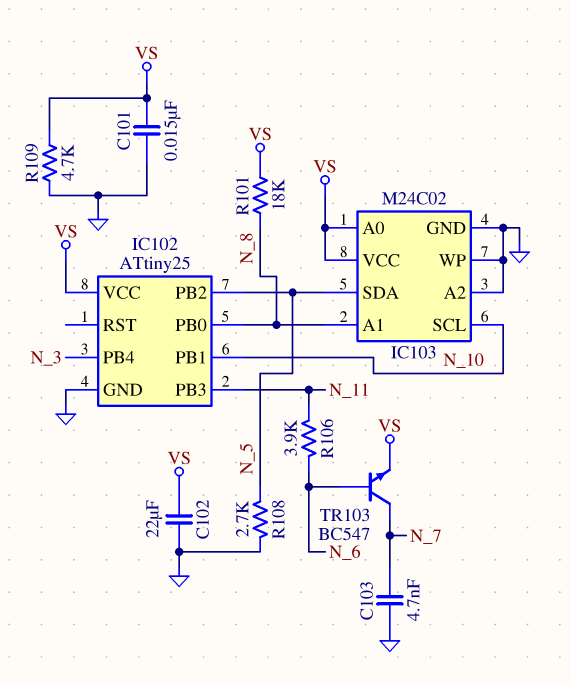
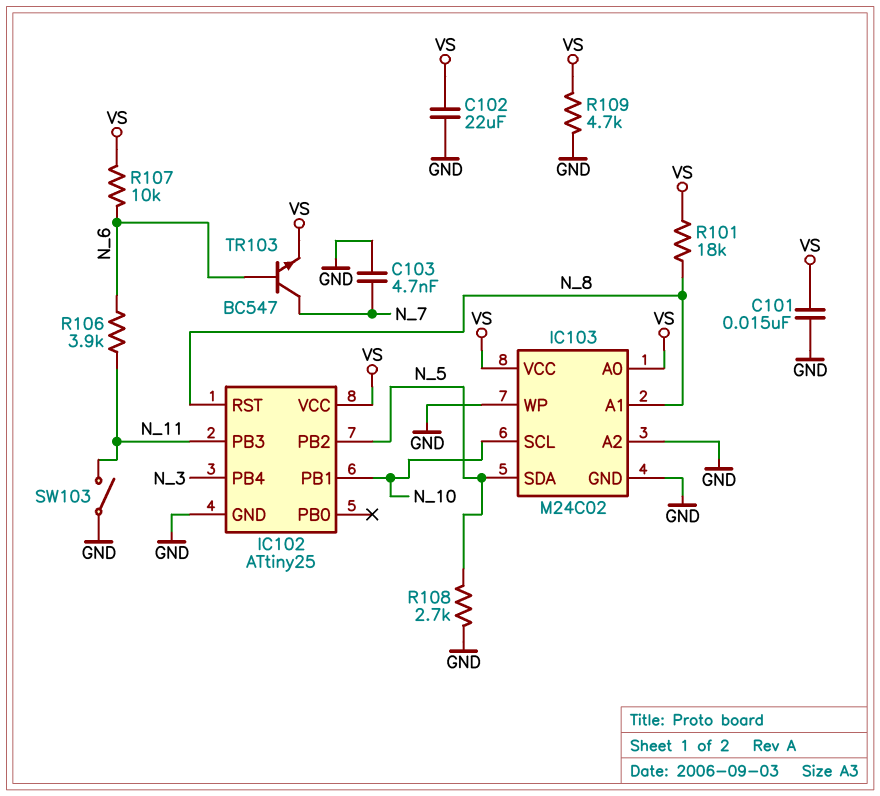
IC102 pin PB0: N_8 -> none
IC102 pin RST: none -> N_8
R107: none -> 10k (N_6, VS)
SW103: none -> switch (GND, N_11)

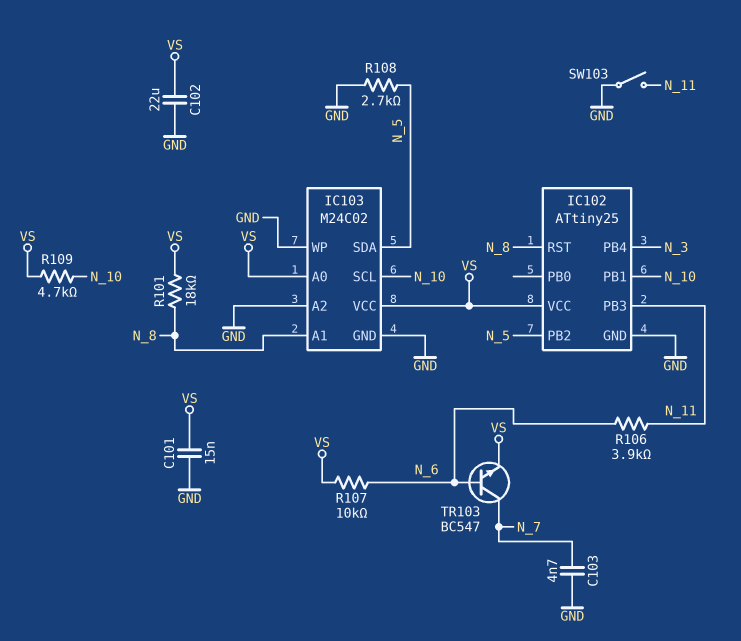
R109: 4.7k (GND, VS) -> 4.7k (N_10, VS)

